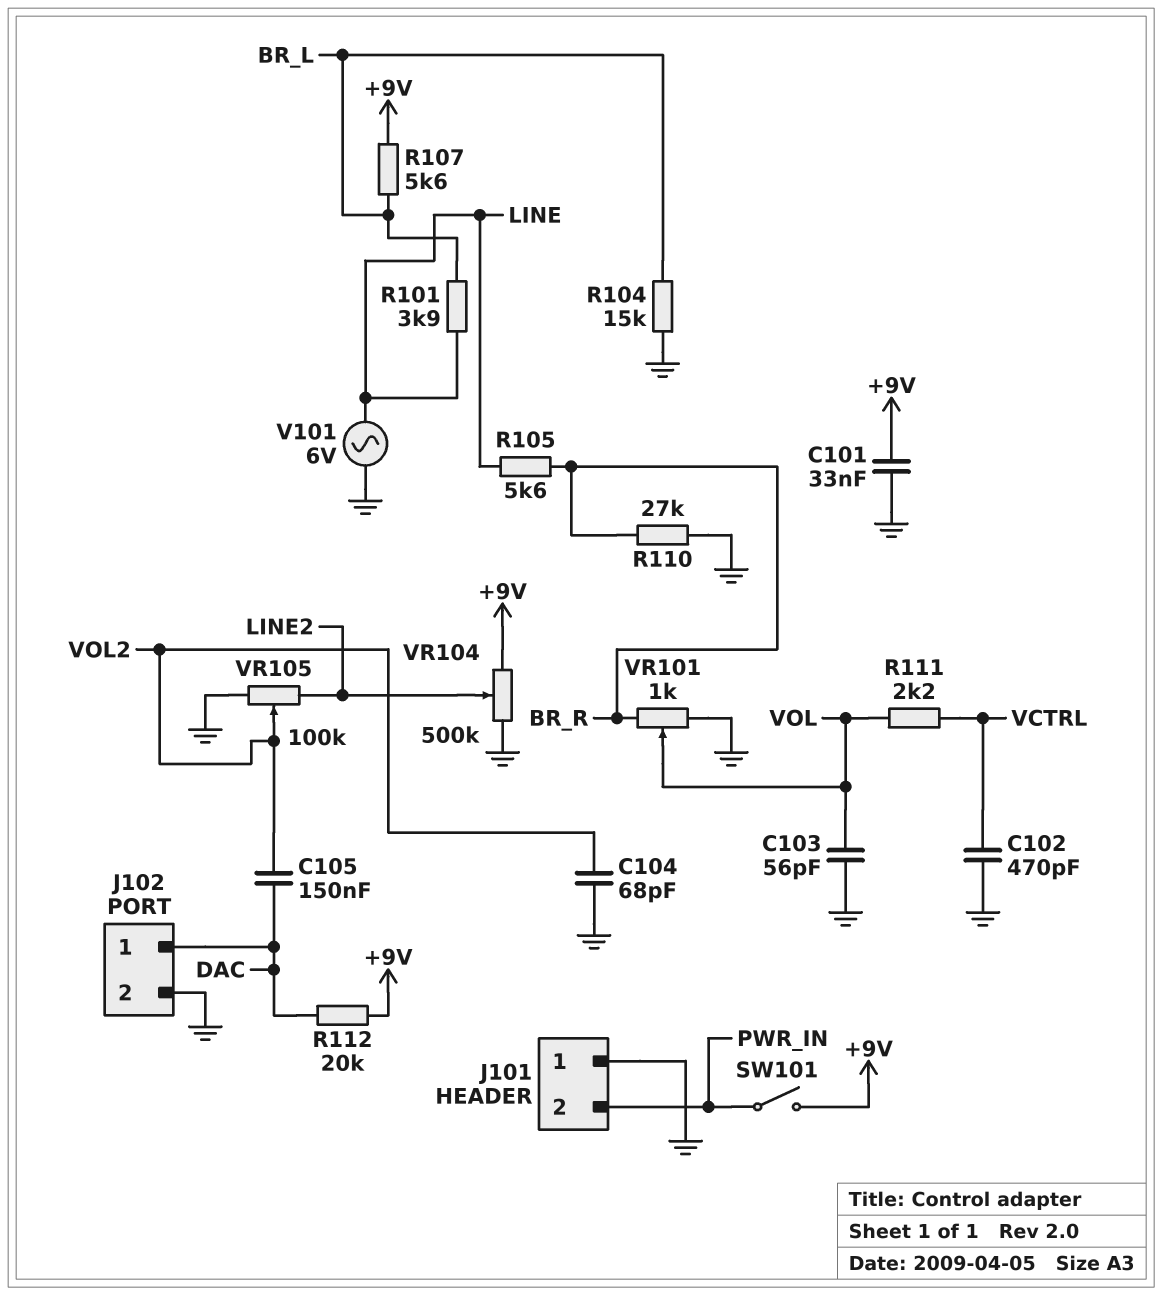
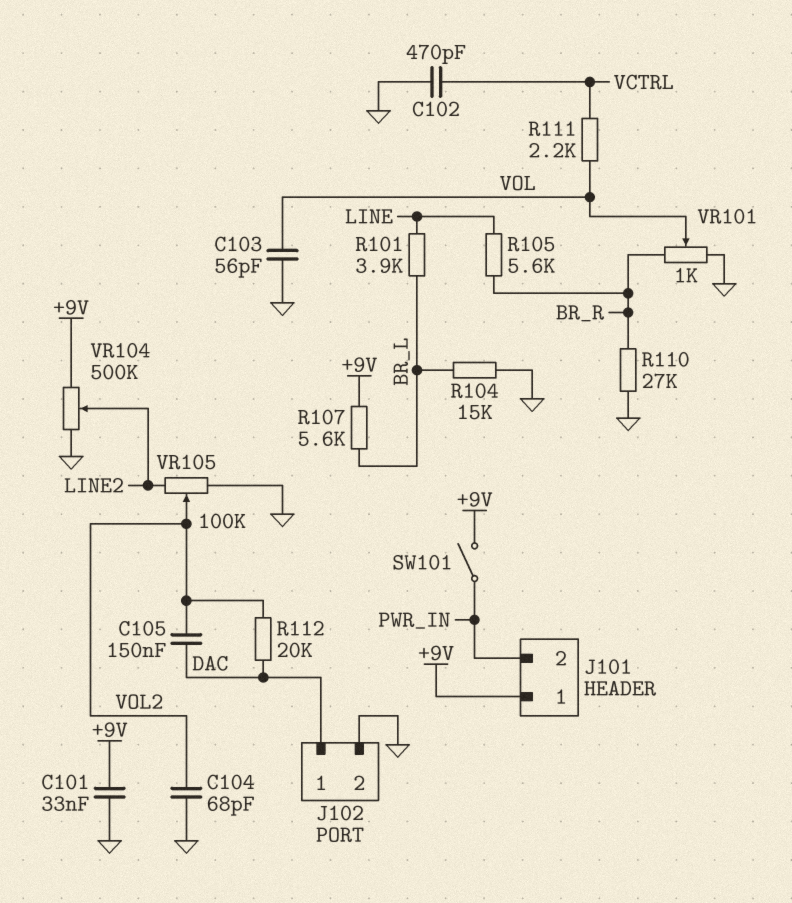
J101 pin 1: GND -> +9V
R112: 20k (+9V, DAC) -> 20k (DAC, VOL2)
V101: AC 6V (GND, LINE) -> none

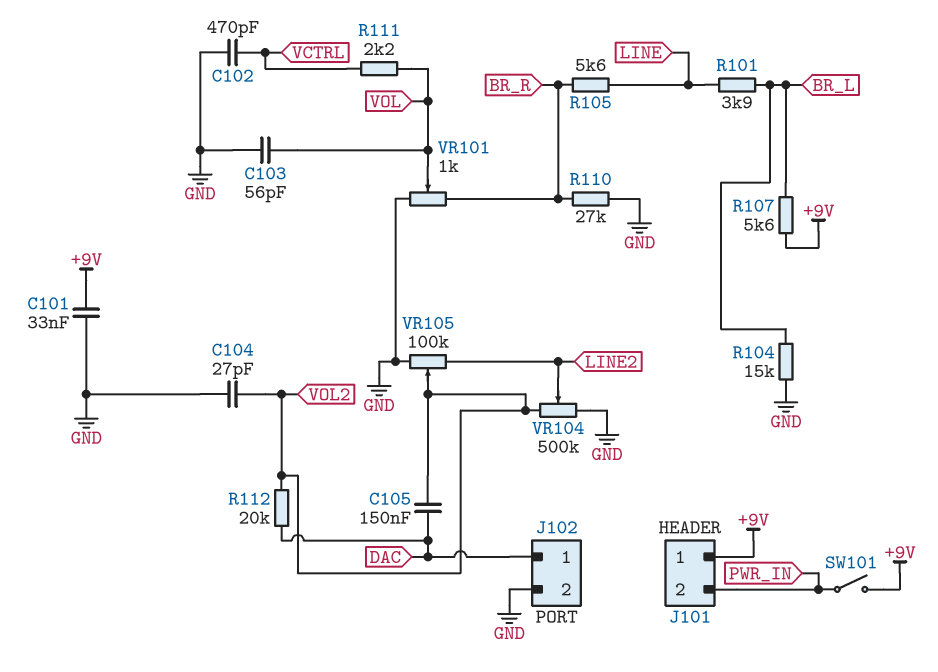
C104: 68pF (GND, VOL2) -> 27pF (GND, VOL2)
VR104: 500k (+9V, GND, wiper LINE2) -> 500k (GND, VOL2, wiper LINE2)

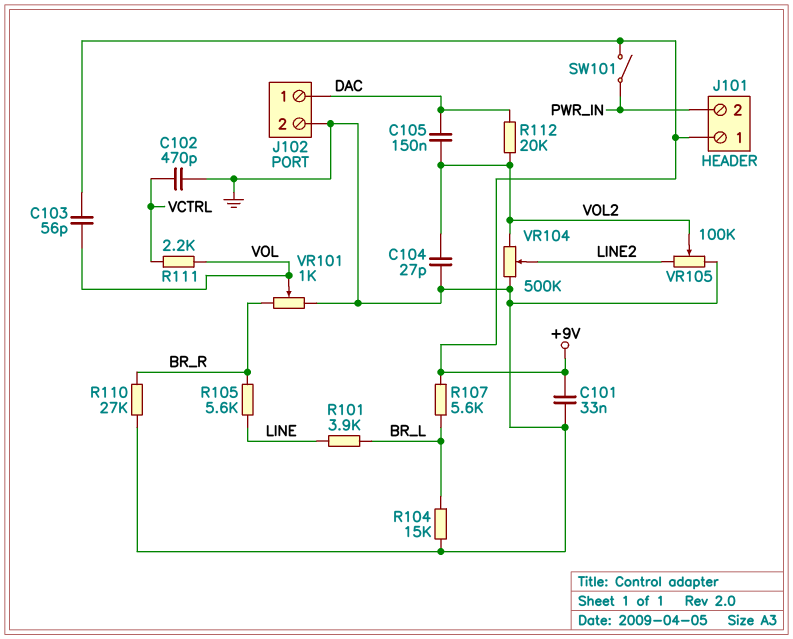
C103: 56pF (GND, VOL) -> 56pF (+9V, VOL)

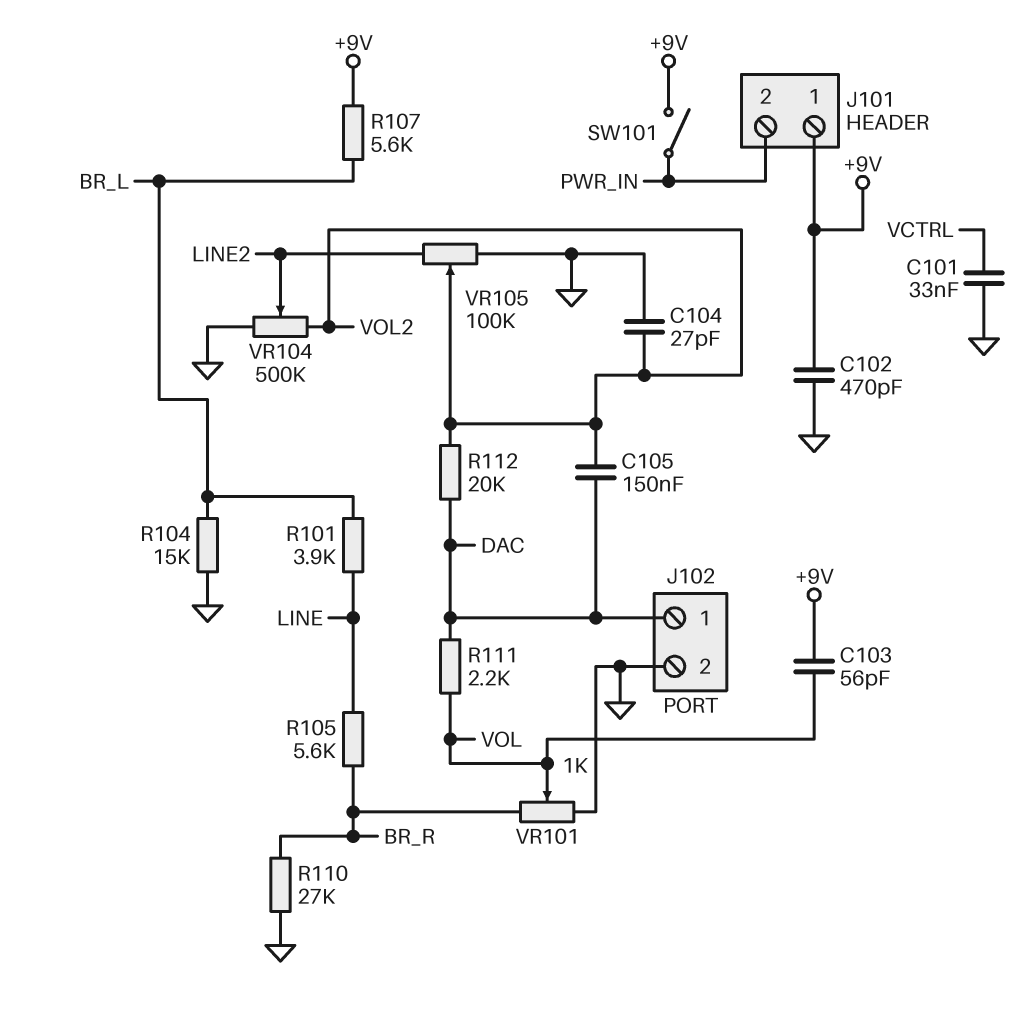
C101: 33nF (+9V, GND) -> 33nF (GND, VCTRL)
C102: 470pF (GND, VCTRL) -> 470pF (+9V, GND)
R111: 2.2k (VCTRL, VOL) -> 2.2k (DAC, VOL)

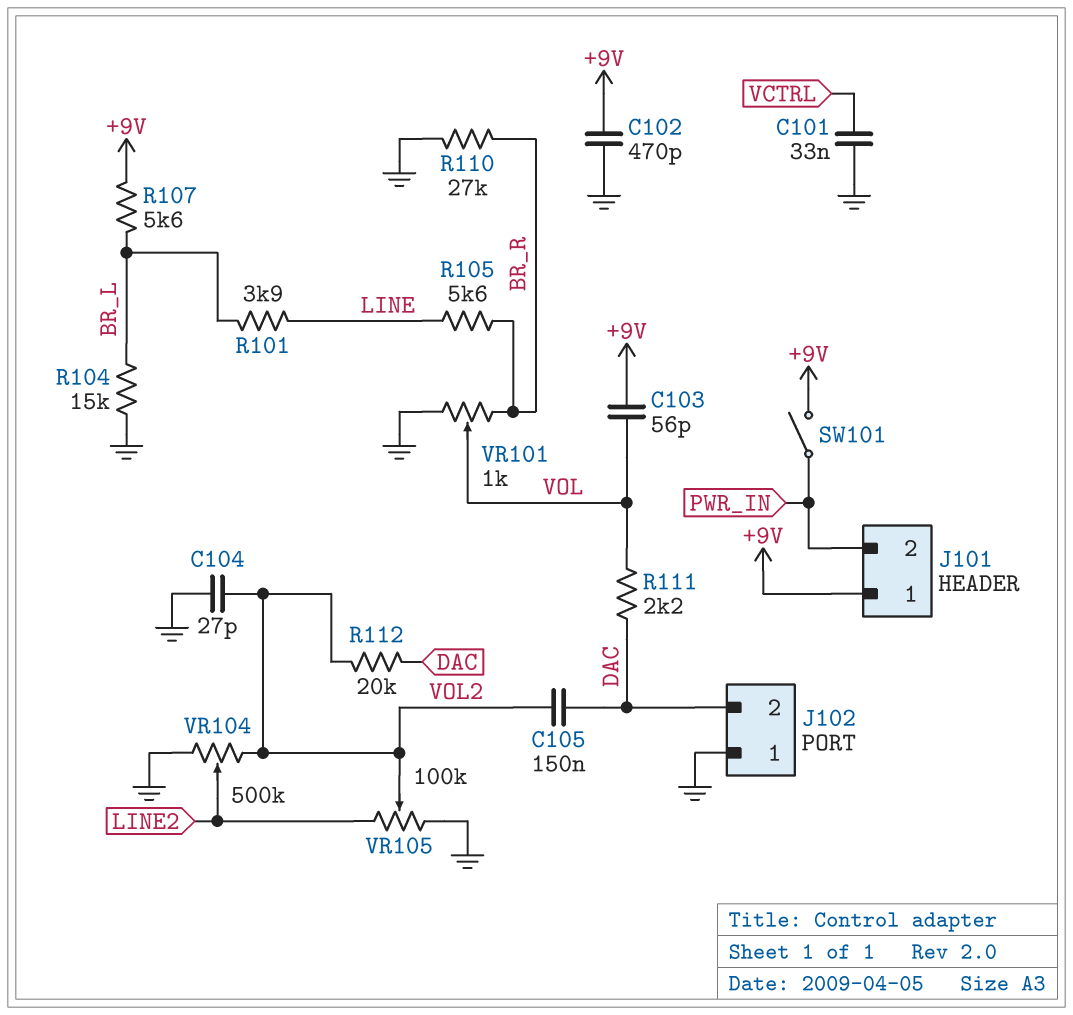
J102 pin 1: DAC -> GND
J102 pin 2: GND -> DAC

